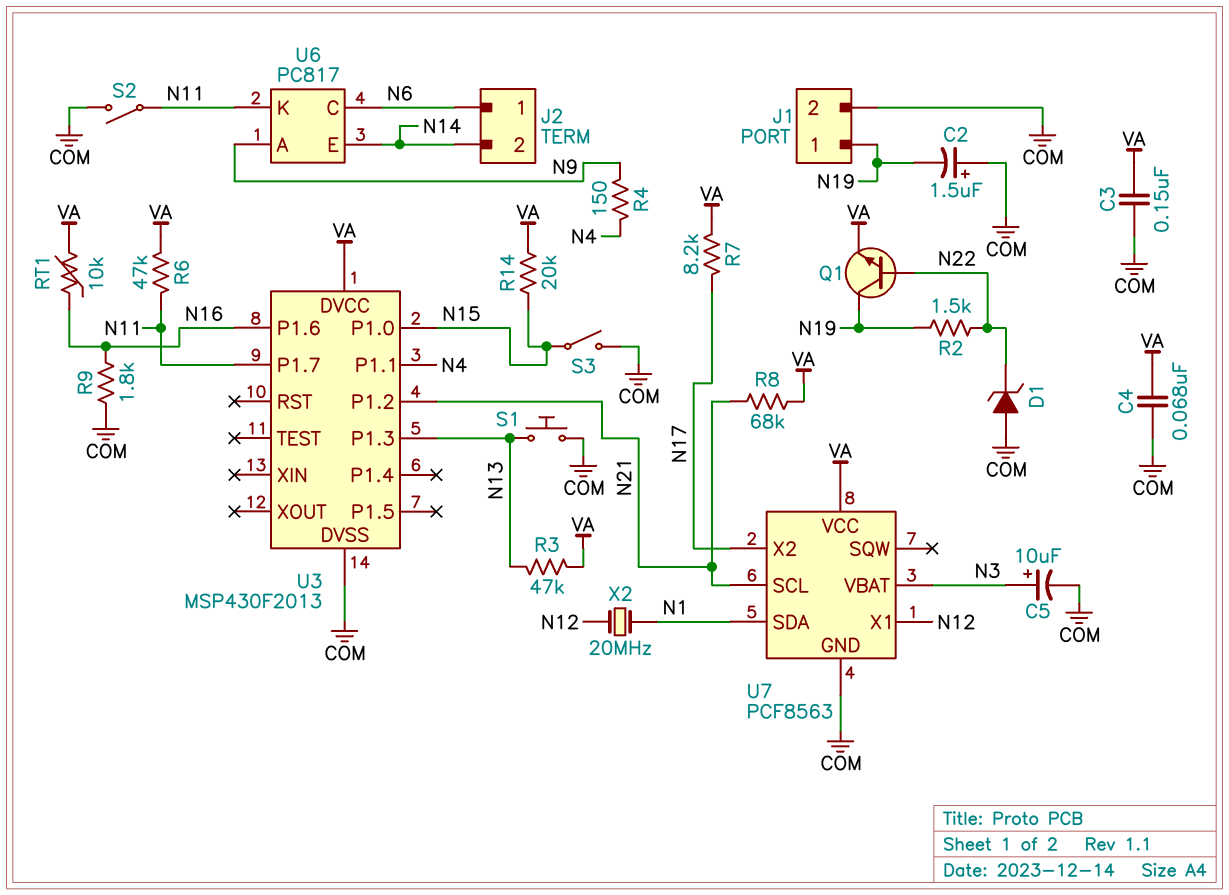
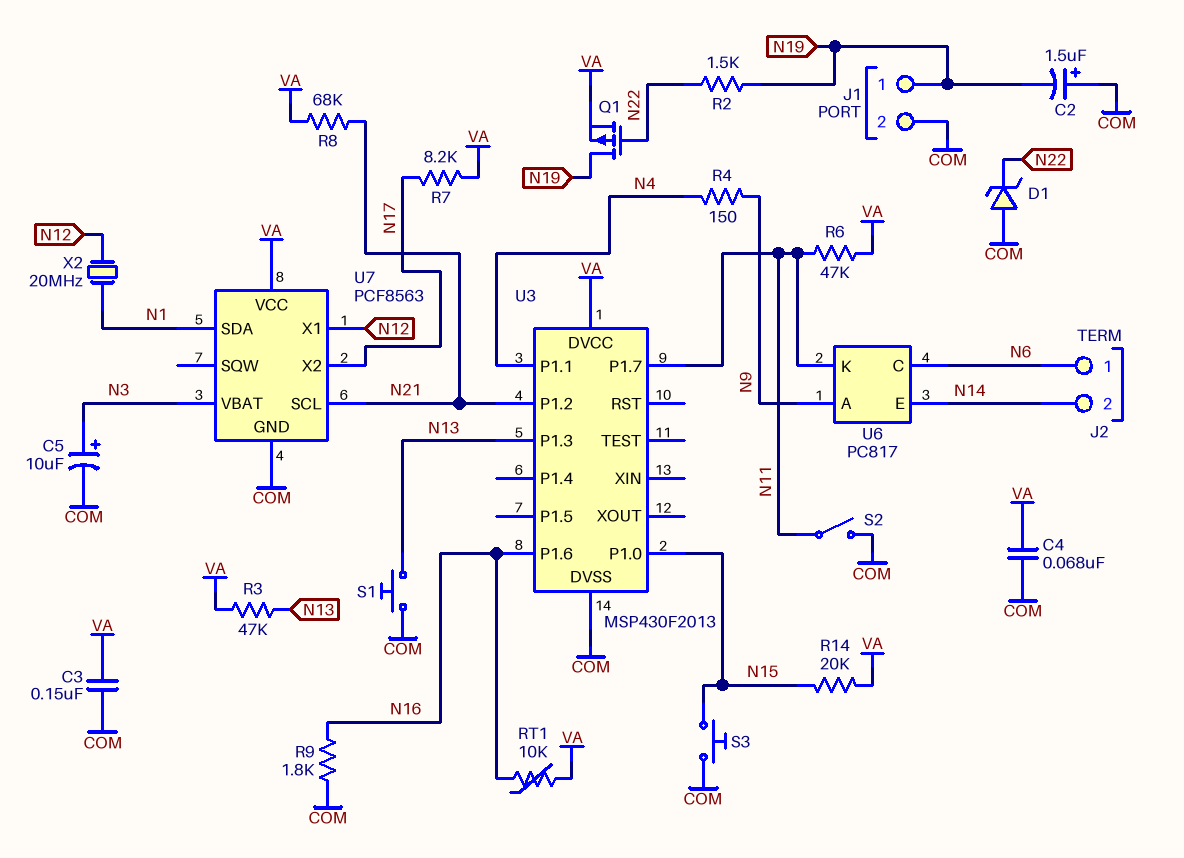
Q1: NPN (B N22, C N19, E VA) -> PMOS (G N22, D N19, S VA)
S3: switch (COM, N15) -> button (COM, N15)

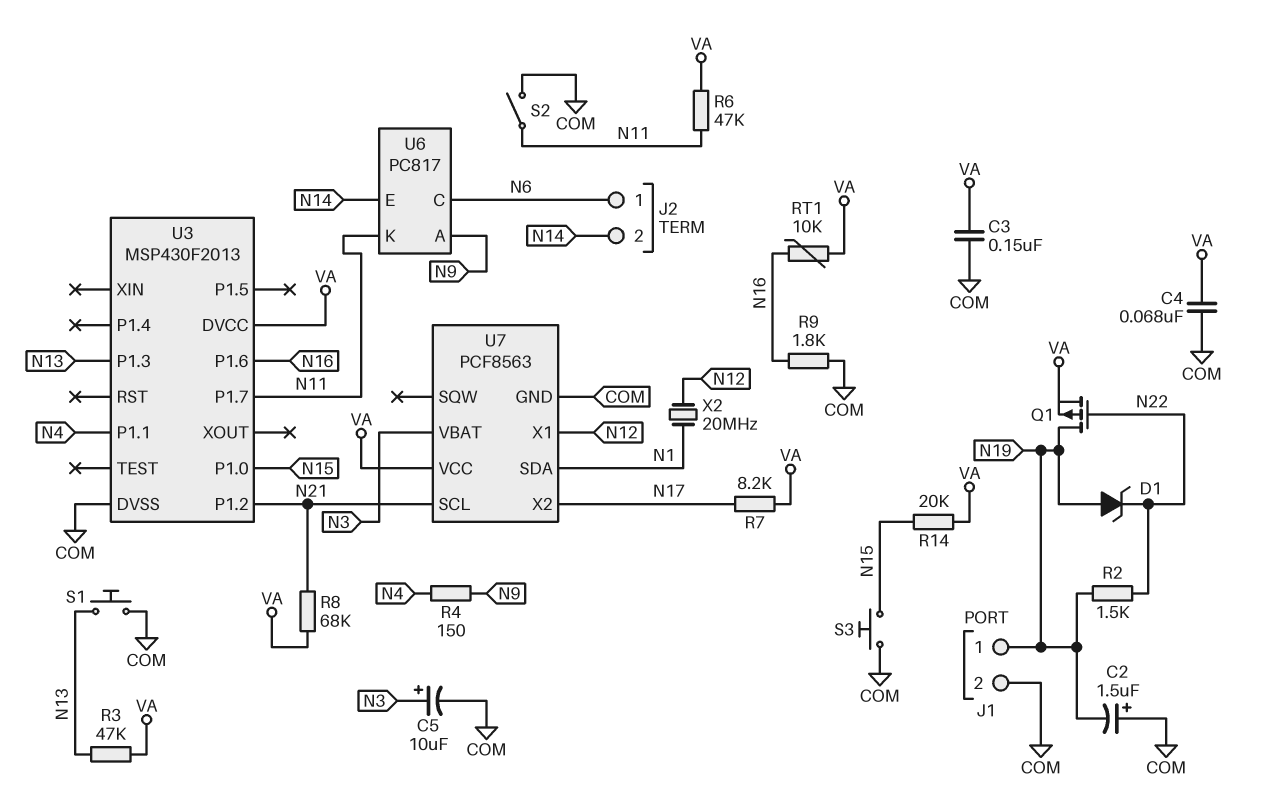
D1: zener (A COM, K N22) -> zener (A N19, K N22)

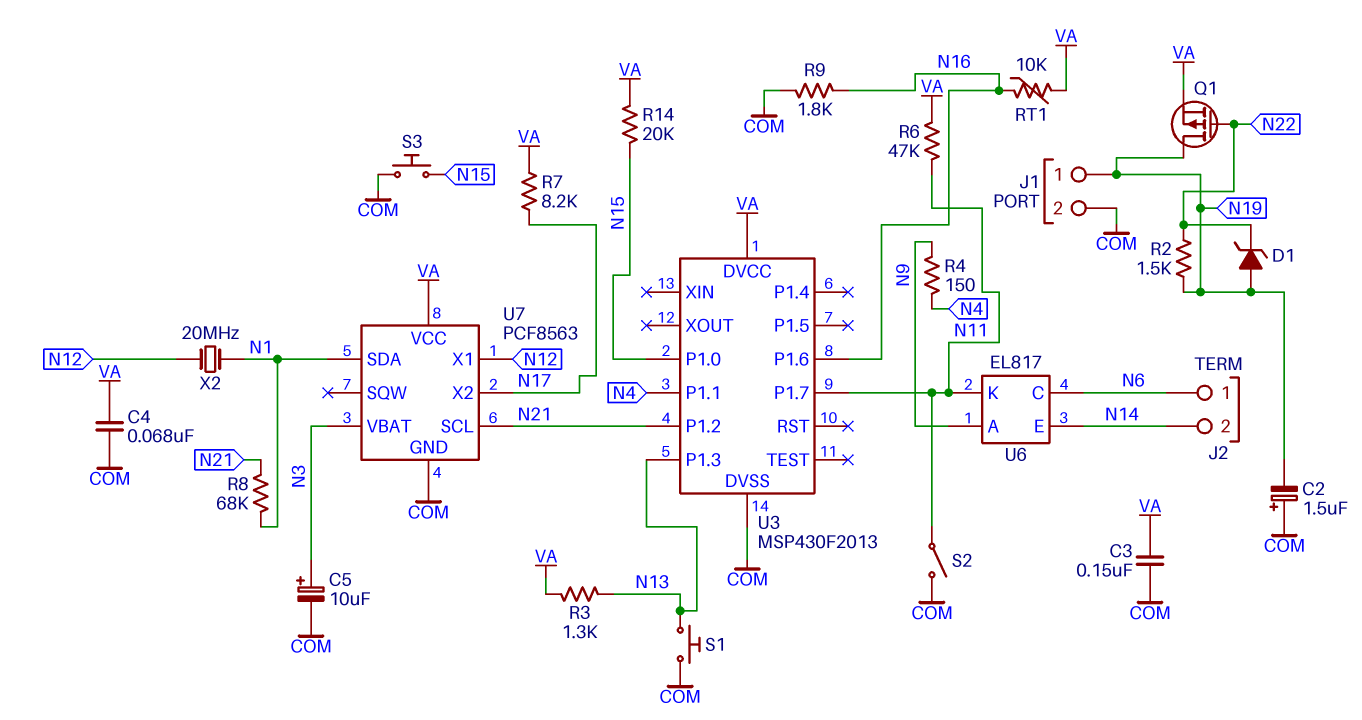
R3: 47k (N13, VA) -> 1.3k (N13, VA)
R8: 68k (N21, VA) -> 68k (N1, N21)
U6: PC817 -> EL817

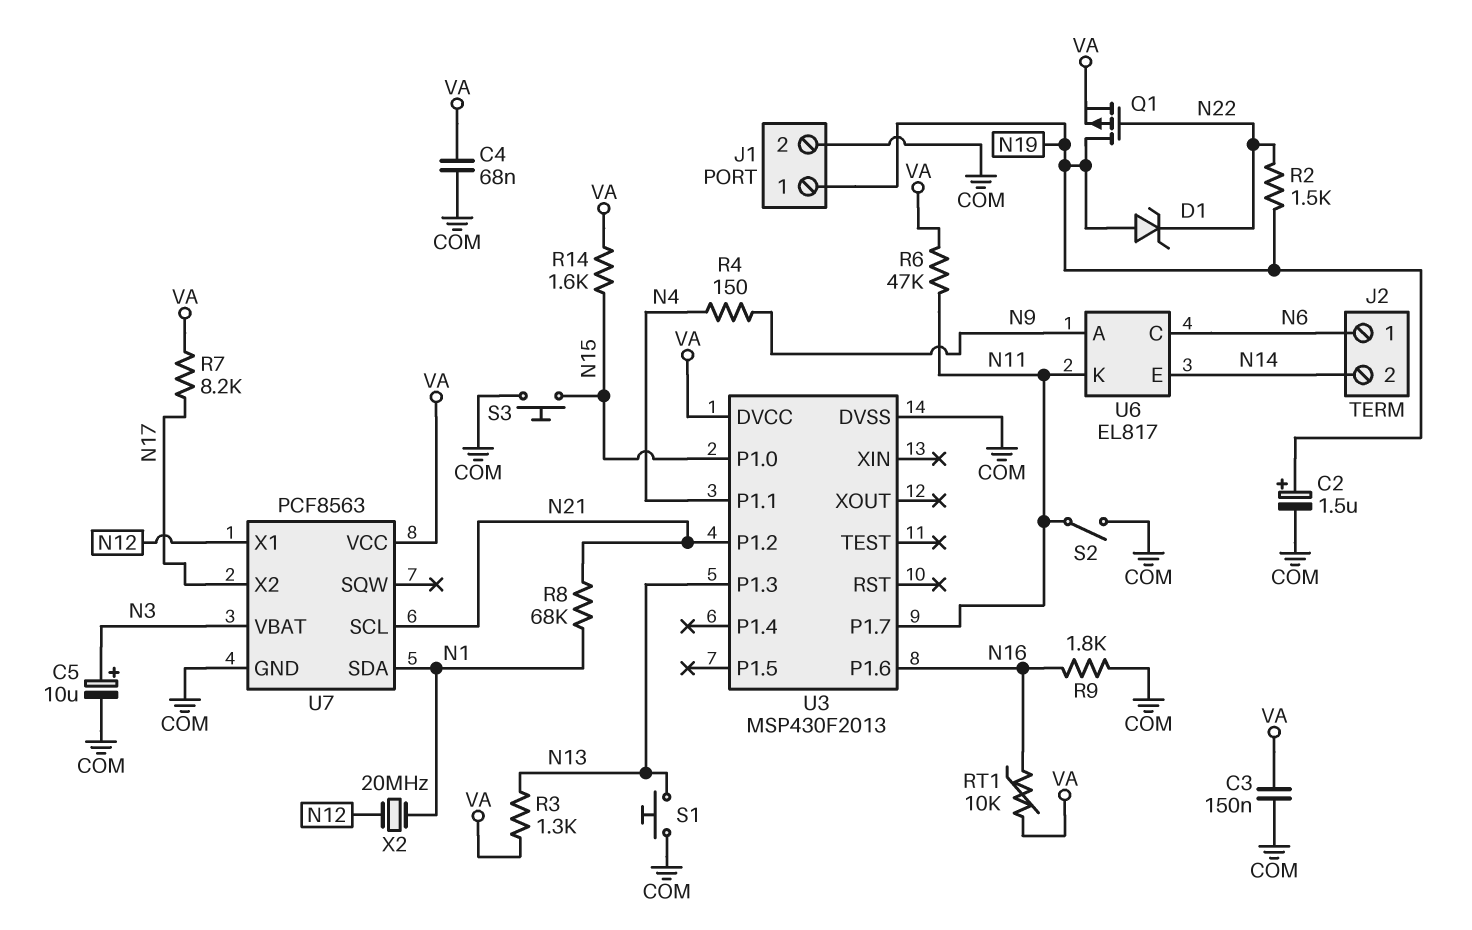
C2: 1.5uF (plus COM, minus N19) -> 1.5uF (plus N19, minus COM)
R14: 20k (N15, VA) -> 1.6k (N15, VA)

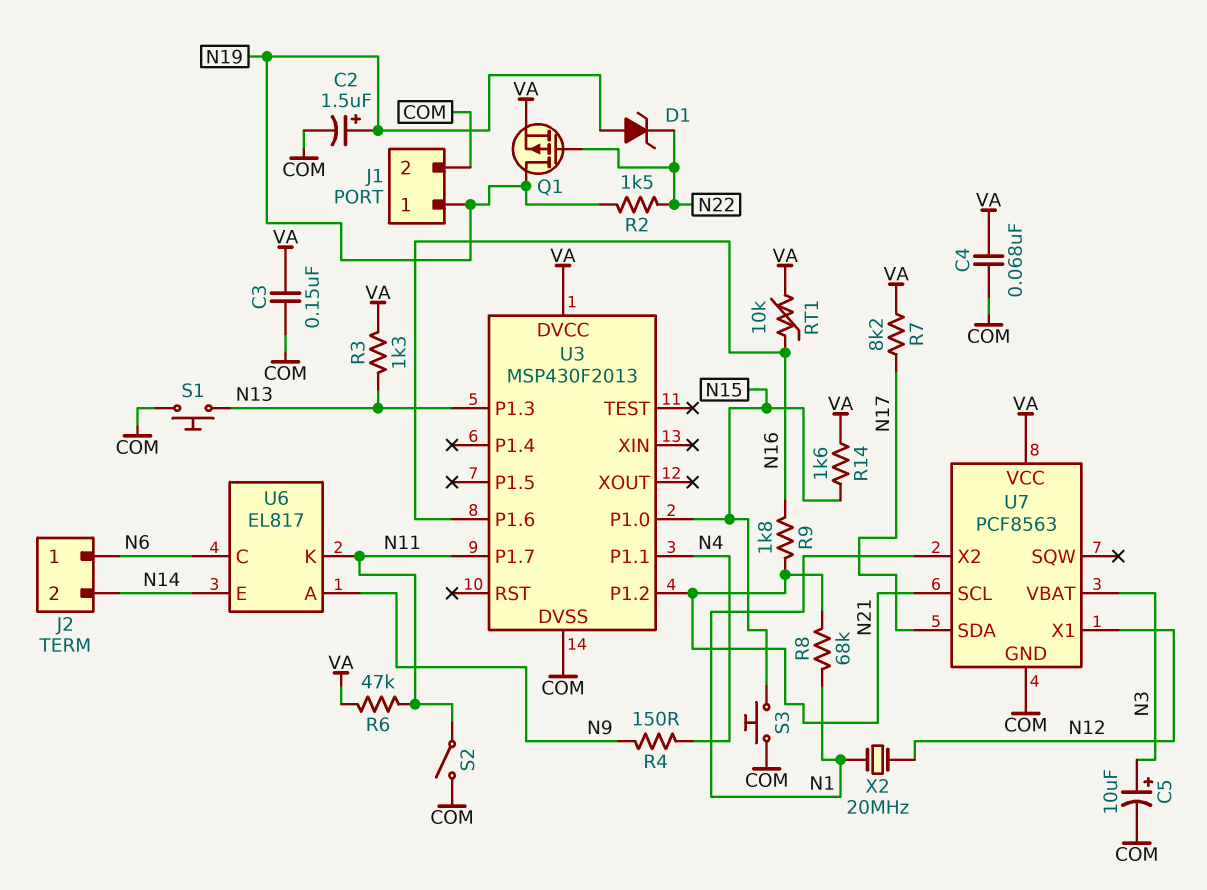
R9: 1.8k (COM, N16) -> 1.8k (N16, N21)
U7 pin SDA: N1 -> N17
U7 pin X2: N17 -> N1

